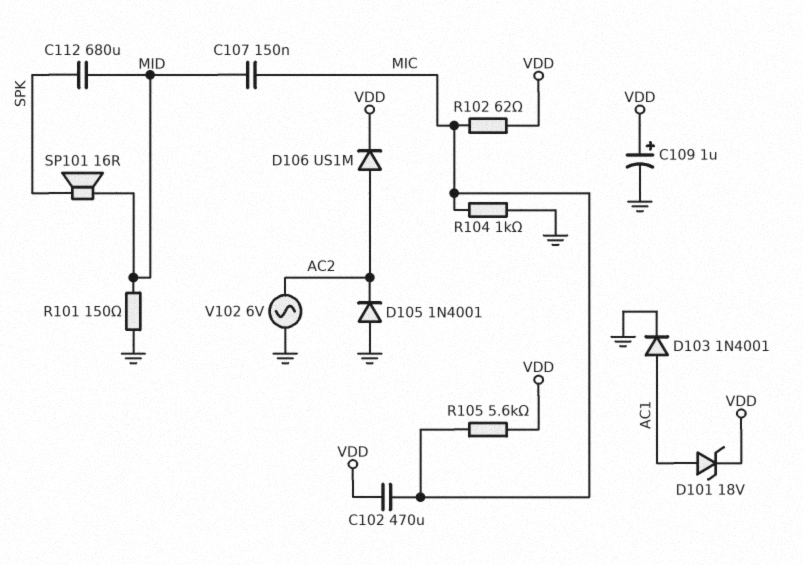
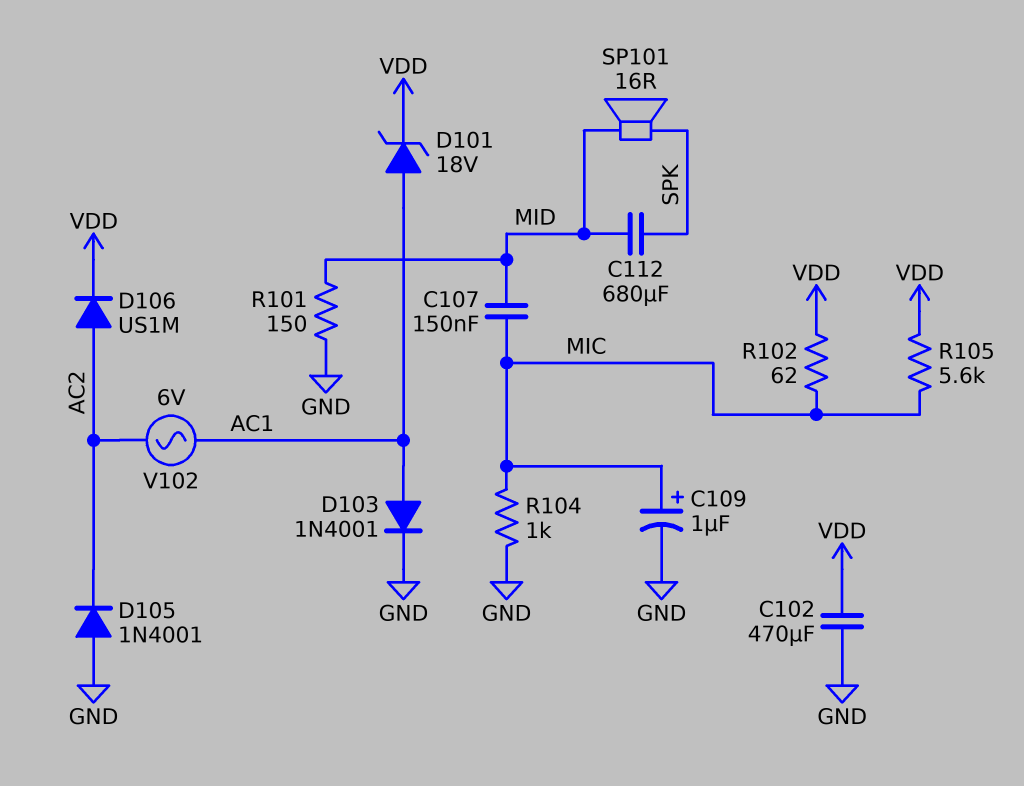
C102: 470uF (MIC, VDD) -> 470uF (GND, VDD)
C109: 1uF (plus VDD, minus GND) -> 1uF (plus MIC, minus GND)
V102: AC 6V (AC2, GND) -> AC 6V (AC1, AC2)

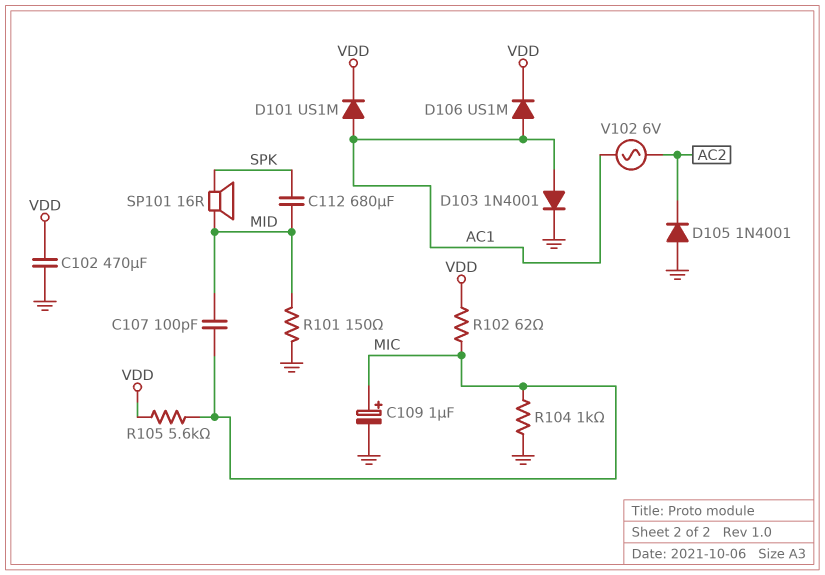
C107: 150nF (MIC, MID) -> 100pF (MIC, MID)
D101: zener 18V (A AC1, K VDD) -> diode US1M (A AC1, K VDD)
D106: diode US1M (A AC2, K VDD) -> diode US1M (A AC1, K VDD)

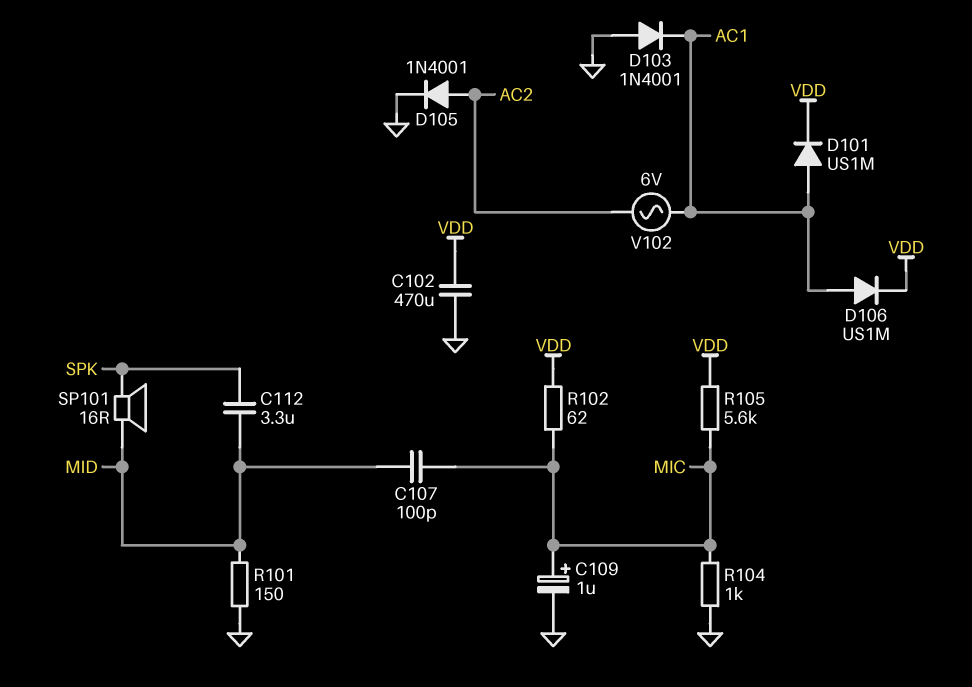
C112: 680uF (MID, SPK) -> 3.3uF (MID, SPK)
D103: diode 1N4001 (A AC1, K GND) -> diode 1N4001 (A GND, K AC1)
D105: diode 1N4001 (A GND, K AC2) -> diode 1N4001 (A AC2, K GND)

